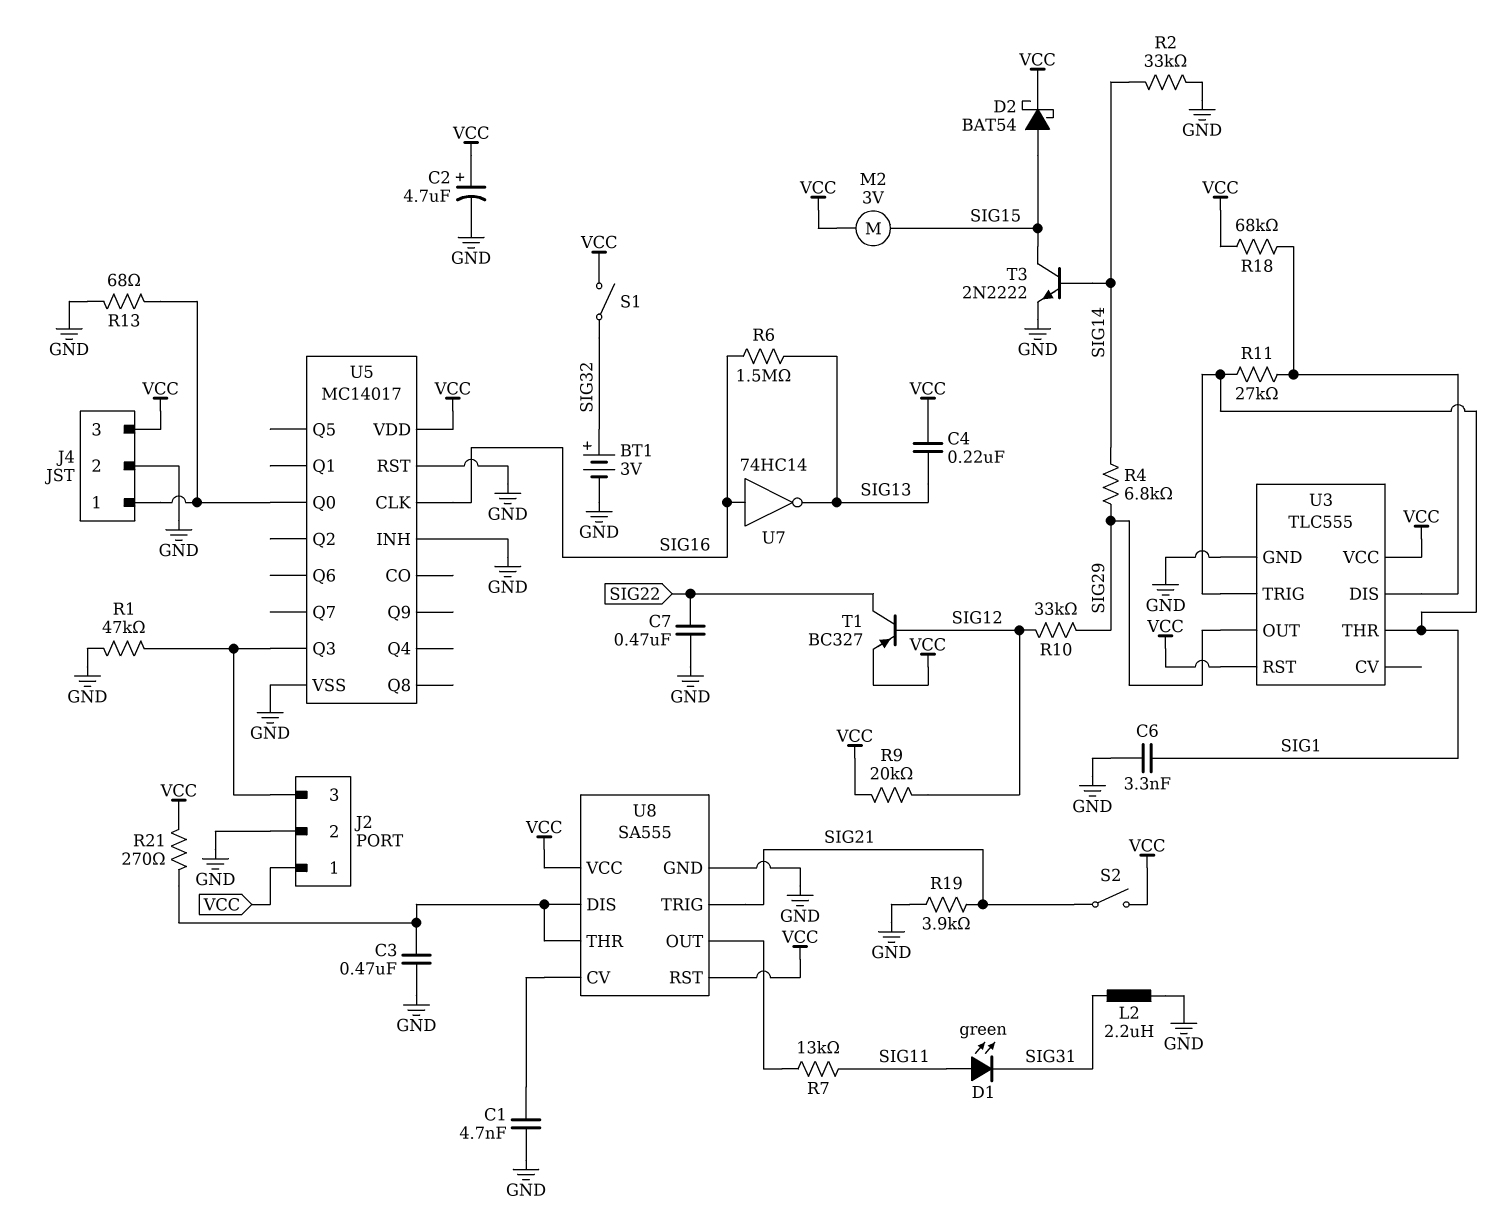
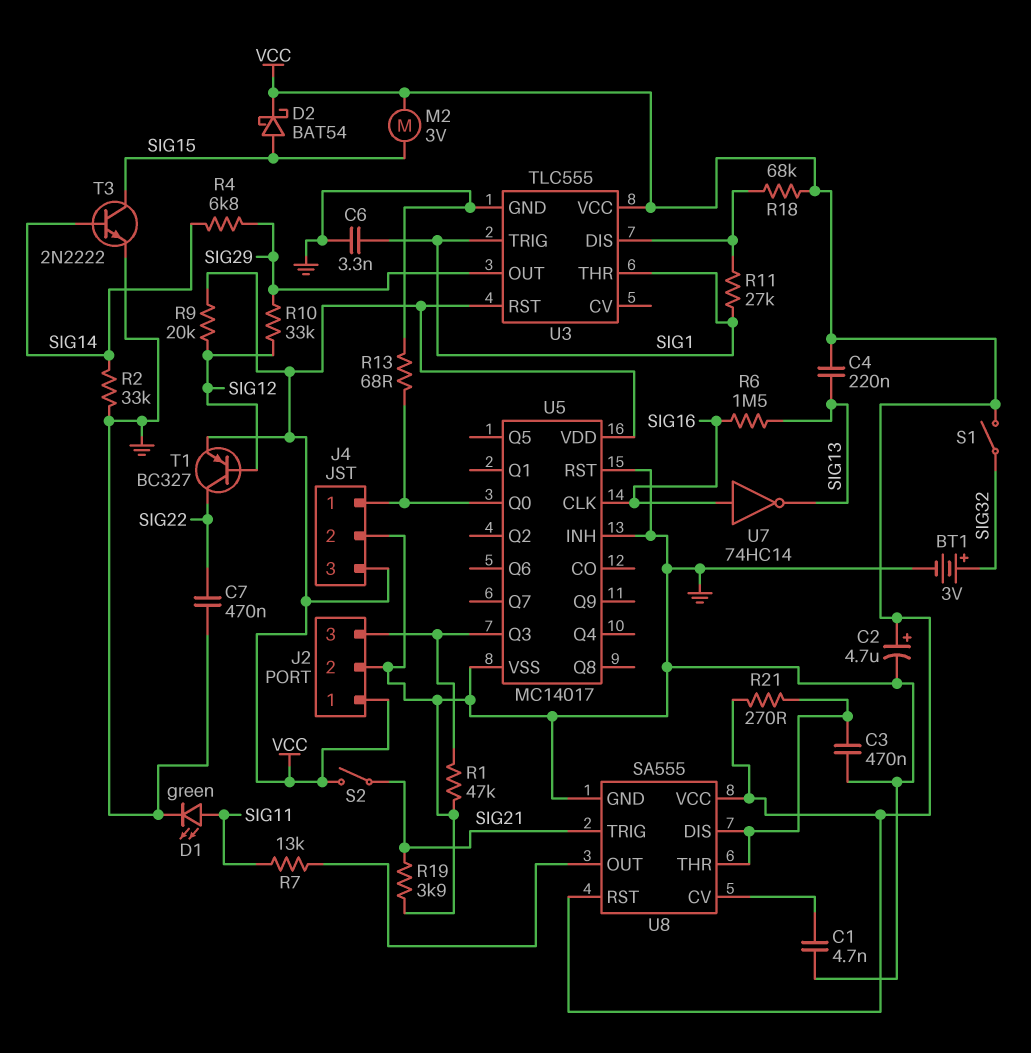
D1: LED green (A SIG11, K SIG31) -> LED green (A SIG11, K GND)
L2: 2.2uH (GND, SIG31) -> none

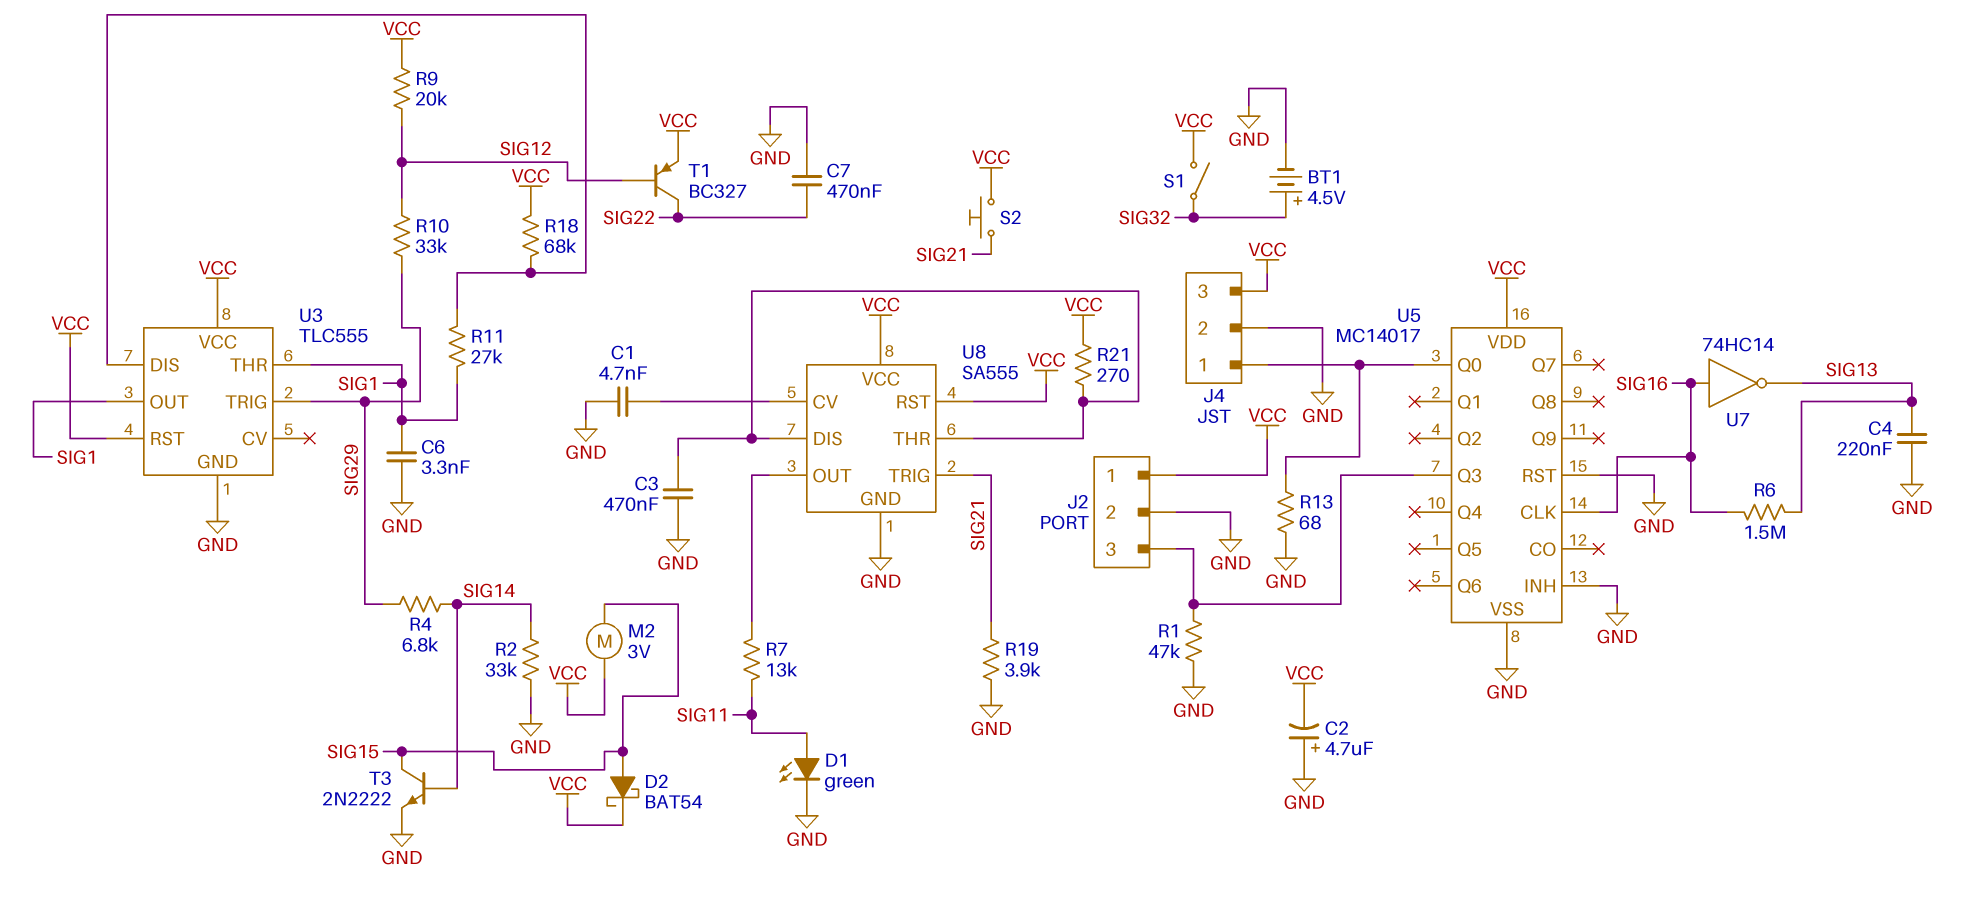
BT1: 3V (plus SIG32, minus GND) -> 4.5V (plus SIG32, minus GND)
C2: 4.7uF (plus VCC, minus GND) -> 4.7uF (plus GND, minus VCC)
C4: 220nF (SIG13, VCC) -> 220nF (GND, SIG13)
S2: switch (SIG21, VCC) -> button (SIG21, VCC)
U3 pin OUT: SIG29 -> SIG1
U3 pin TRIG: SIG1 -> SIG29

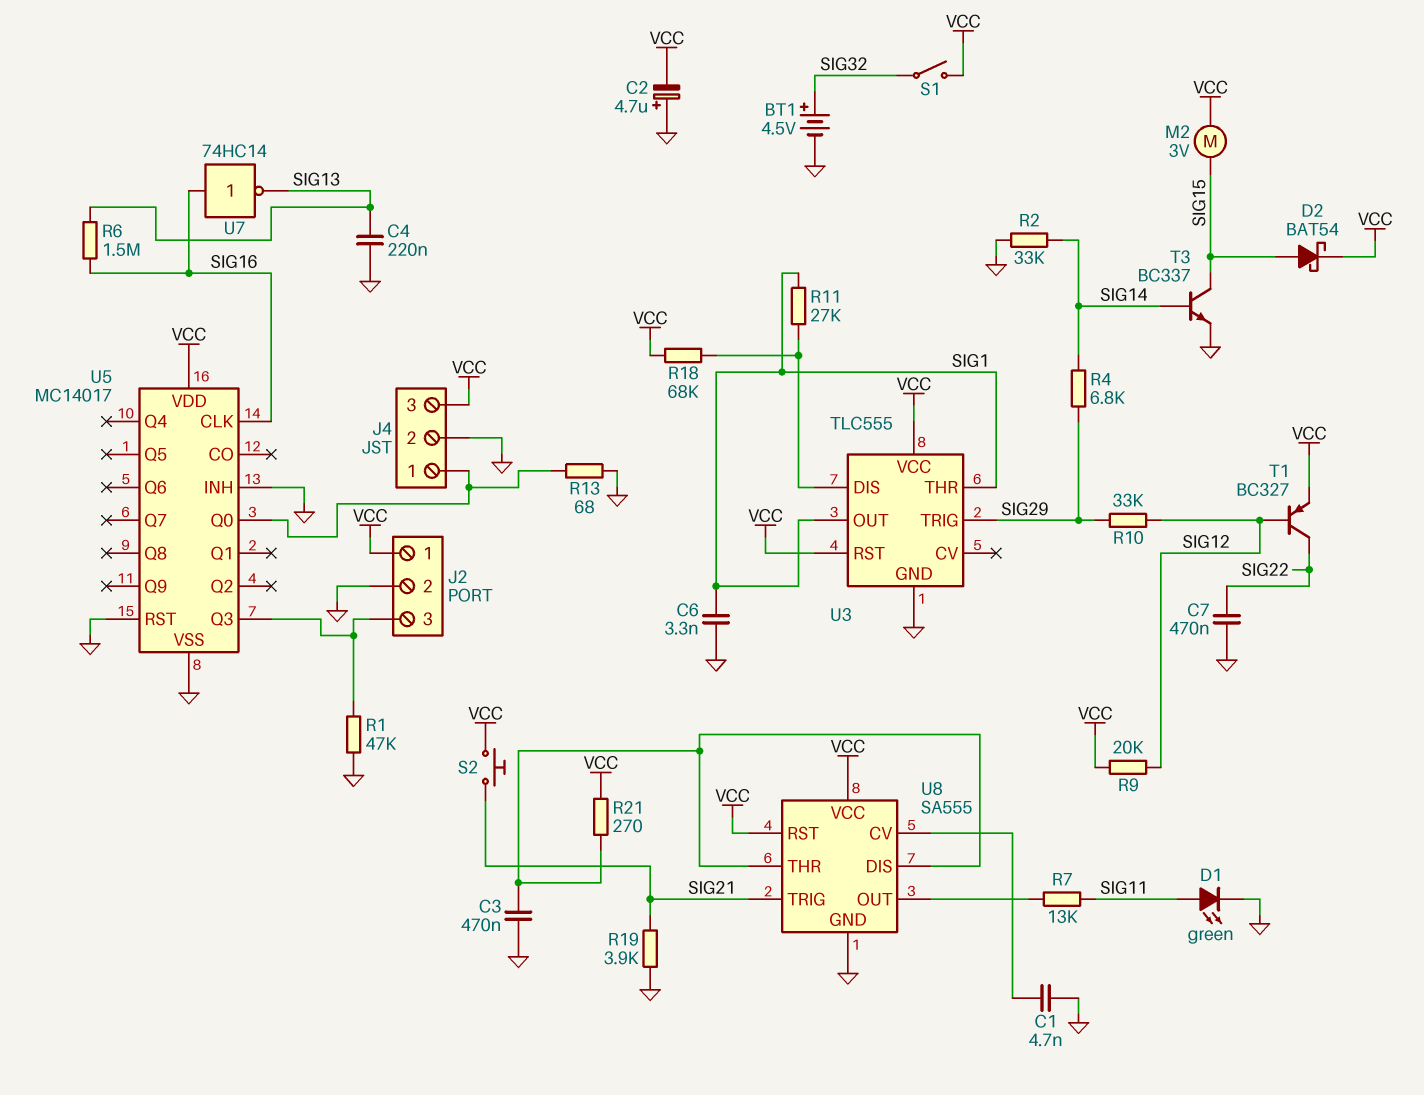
T3: NPN 2N2222 (B SIG14, C SIG15, E GND) -> NPN BC337 (B SIG14, C SIG15, E GND)

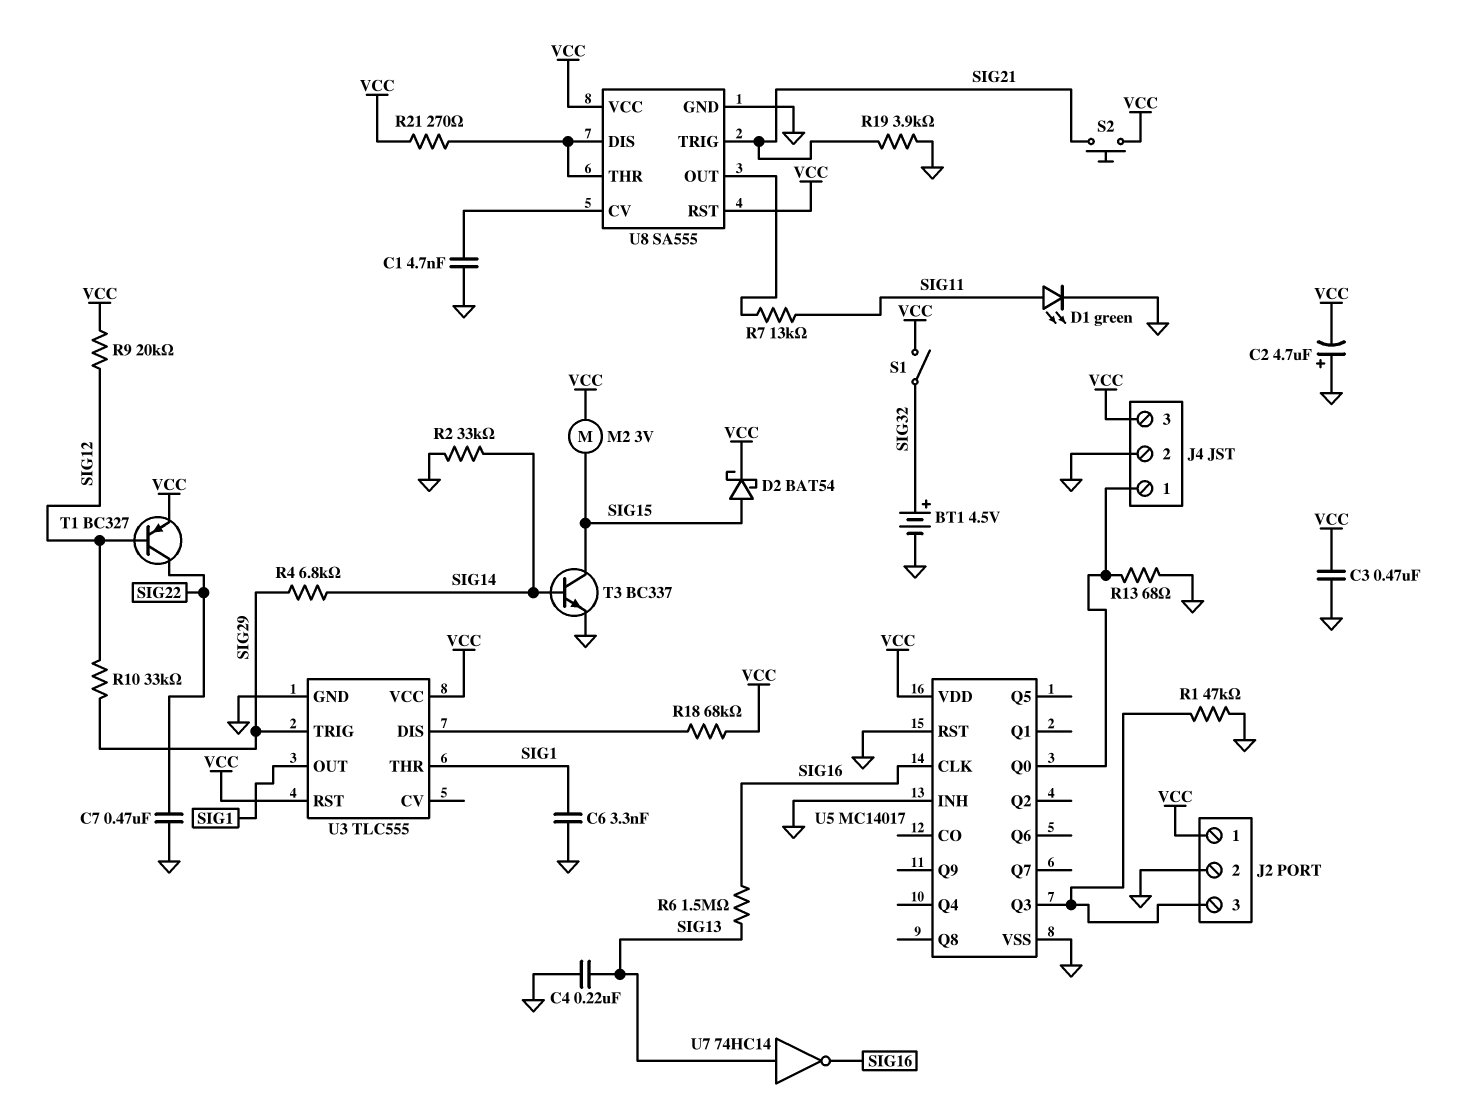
C3: 470nF (GND, U8/DIS) -> 470nF (GND, VCC)
R11: 27k (SIG1, U3/DIS) -> none
U7: NOT 74HC14 (in SIG16, out SIG13) -> NOT 74HC14 (in SIG13, out SIG16)

